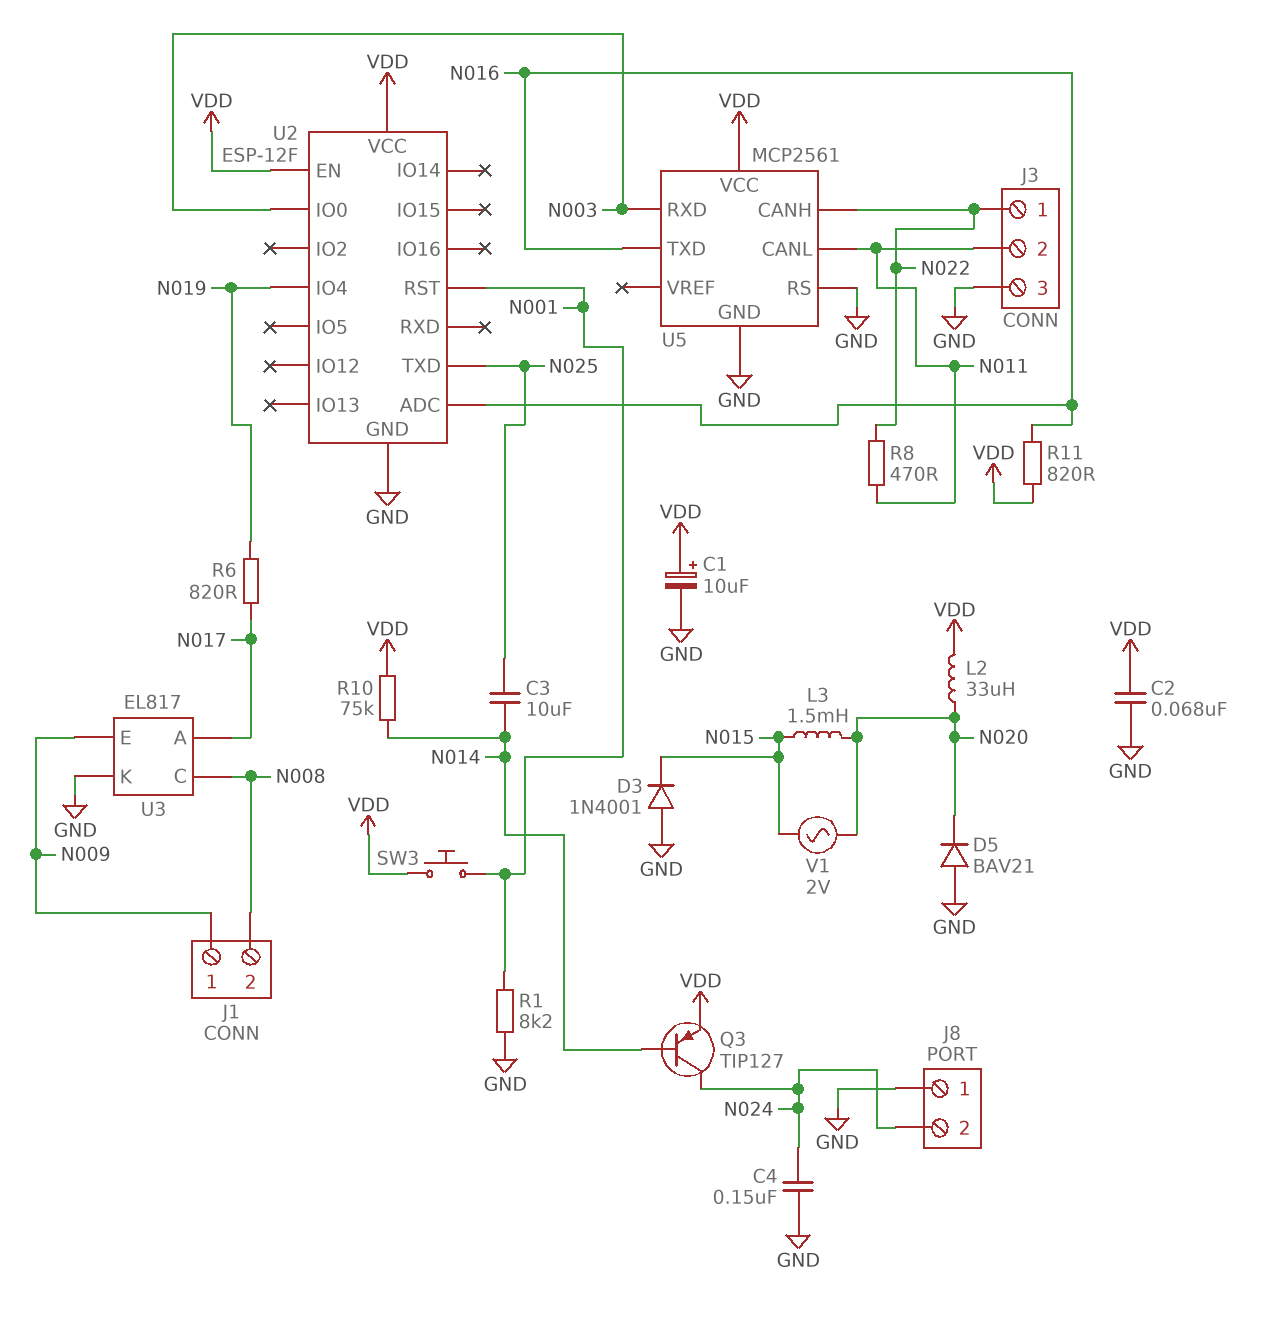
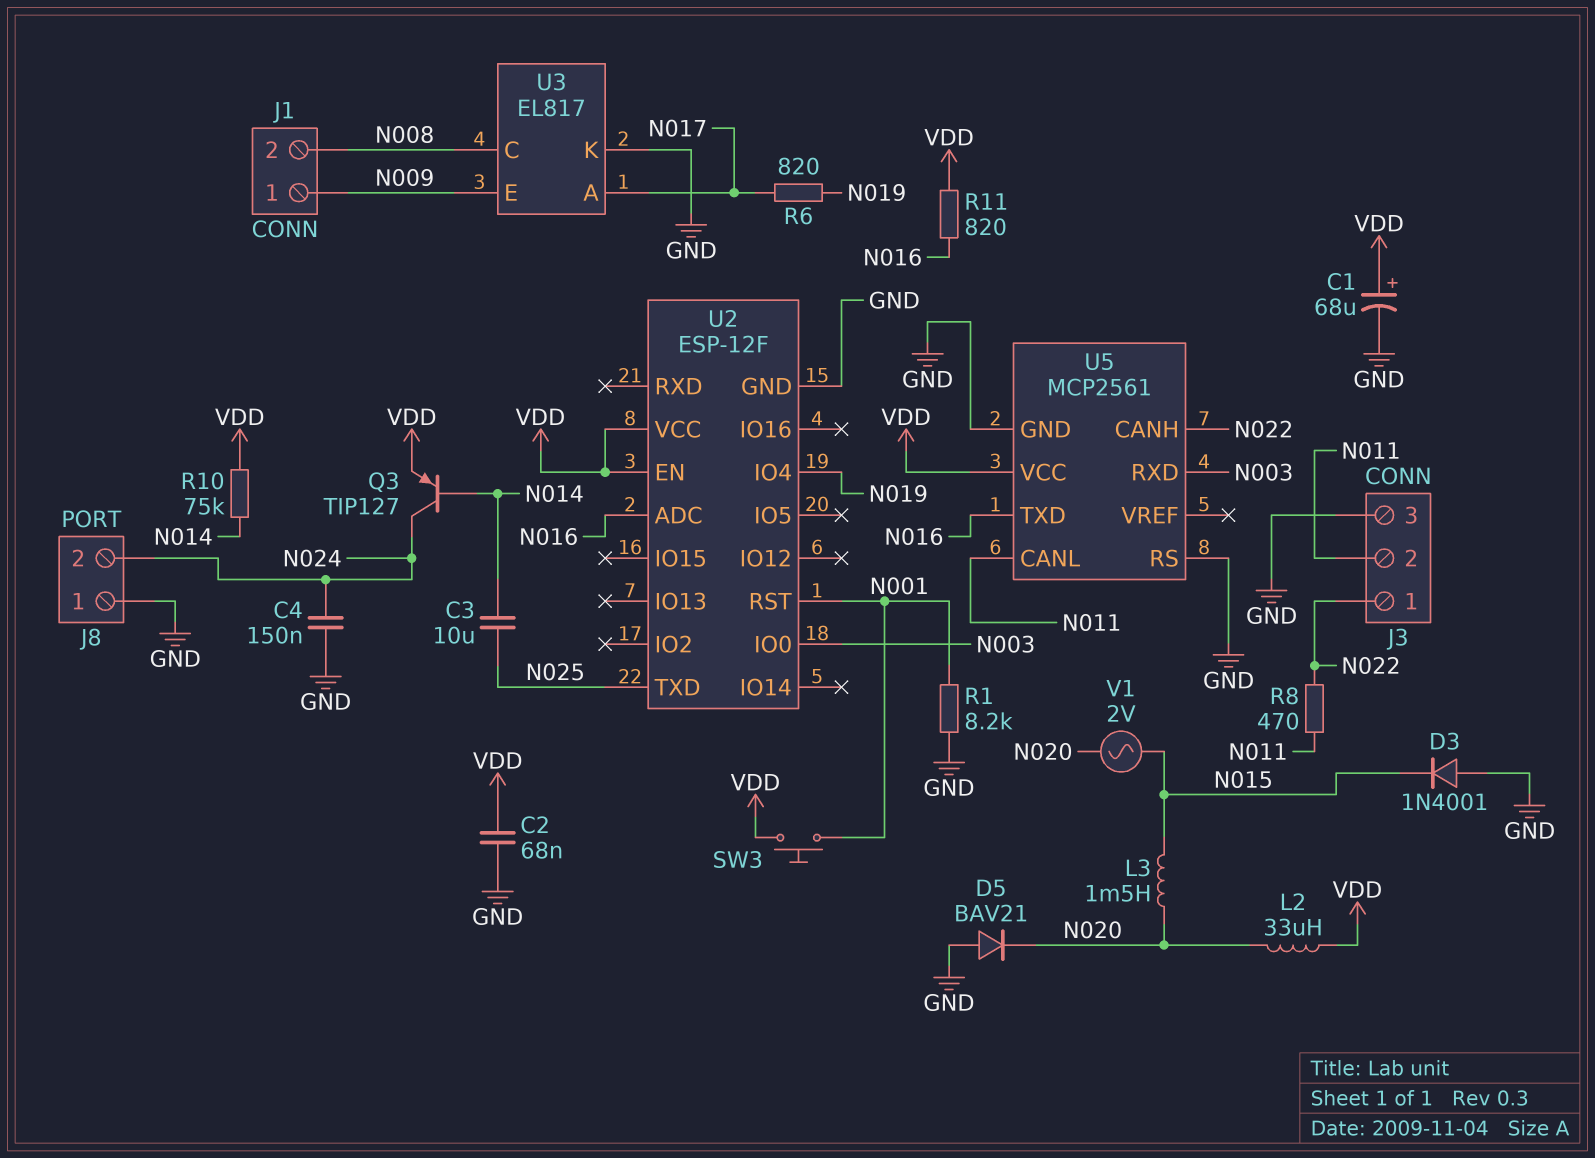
C1: 10uF (plus VDD, minus GND) -> 68uF (plus VDD, minus GND)

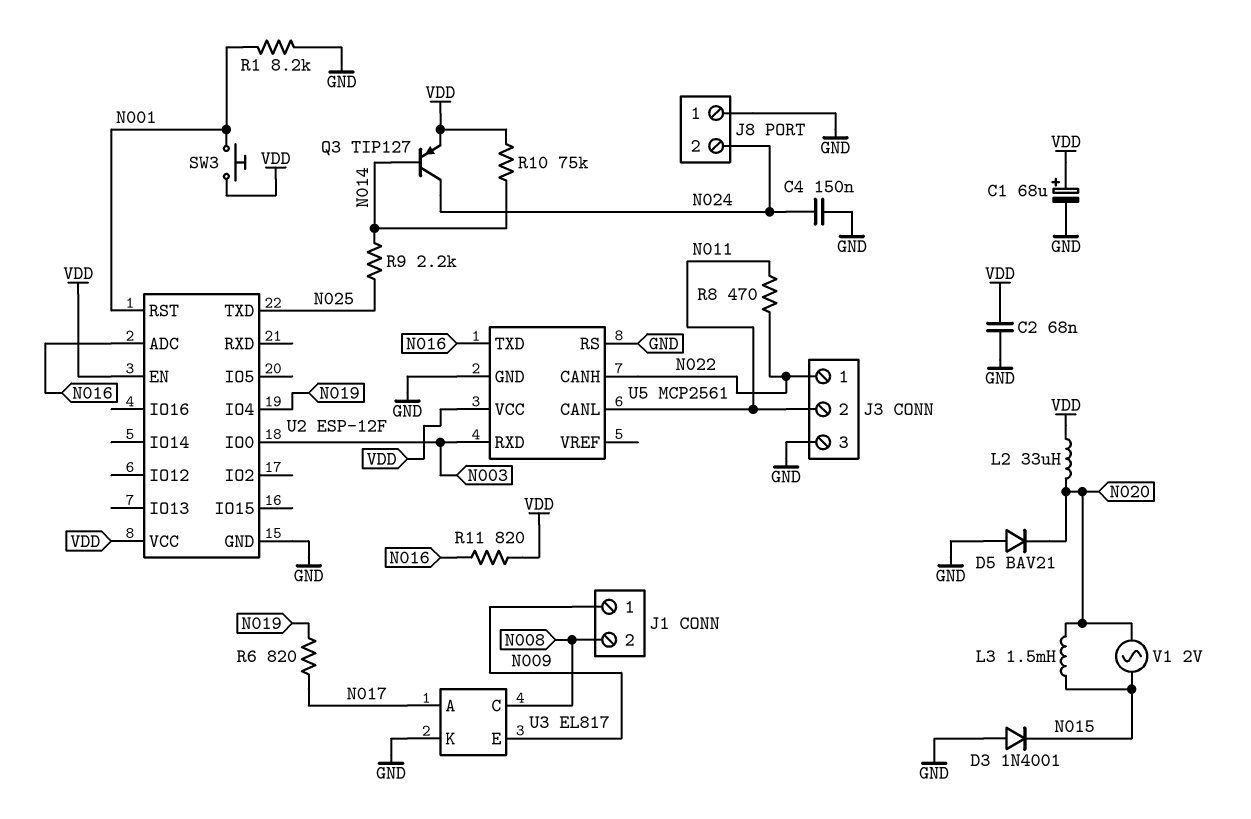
C3: 10uF (N014, N025) -> none
R9: none -> 2.2k (N014, N025)

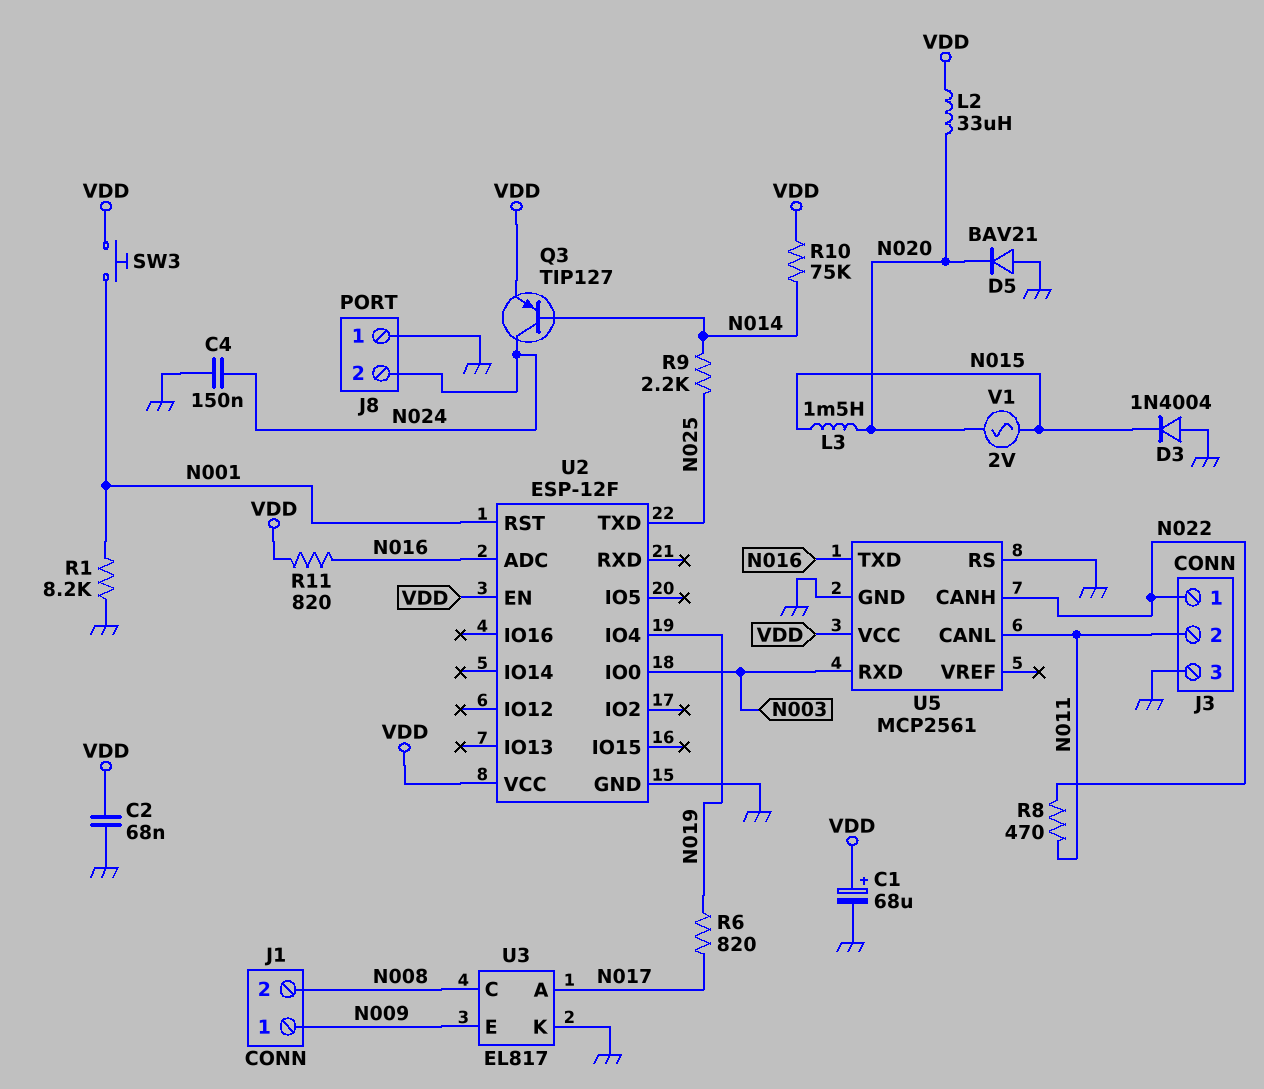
D3: diode 1N4001 (A GND, K N015) -> diode 1N4004 (A GND, K N015)

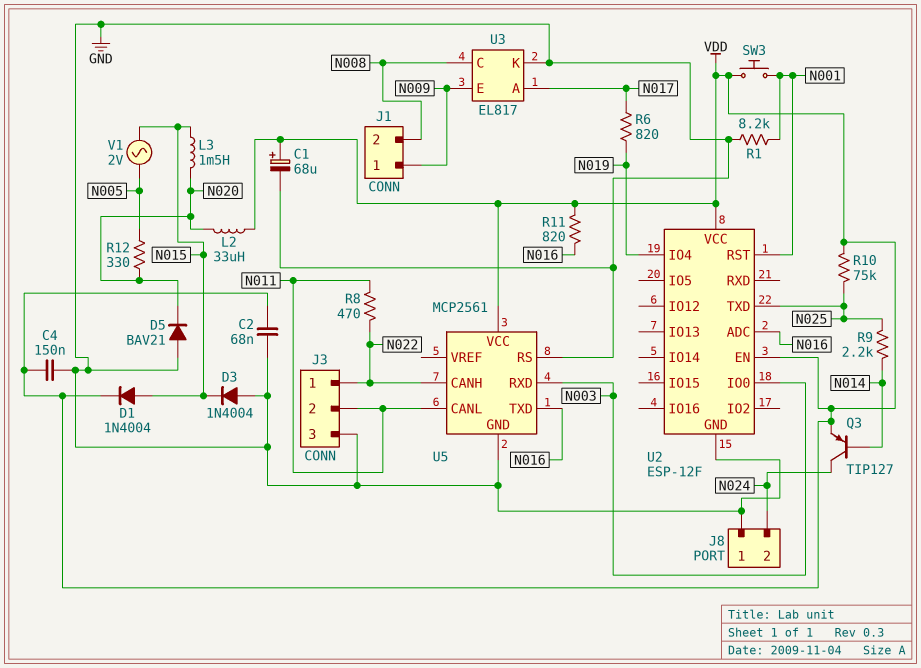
C4: 150nF (GND, N024) -> 150nF (GND, VDD)
D1: none -> diode 1N4004 (A N015, K VDD)
R10: 75k (N014, VDD) -> 75k (N025, VDD)
R12: none -> 330 (N005, N020)
V1: AC 2V (N015, N020) -> AC 2V (N005, N015)

